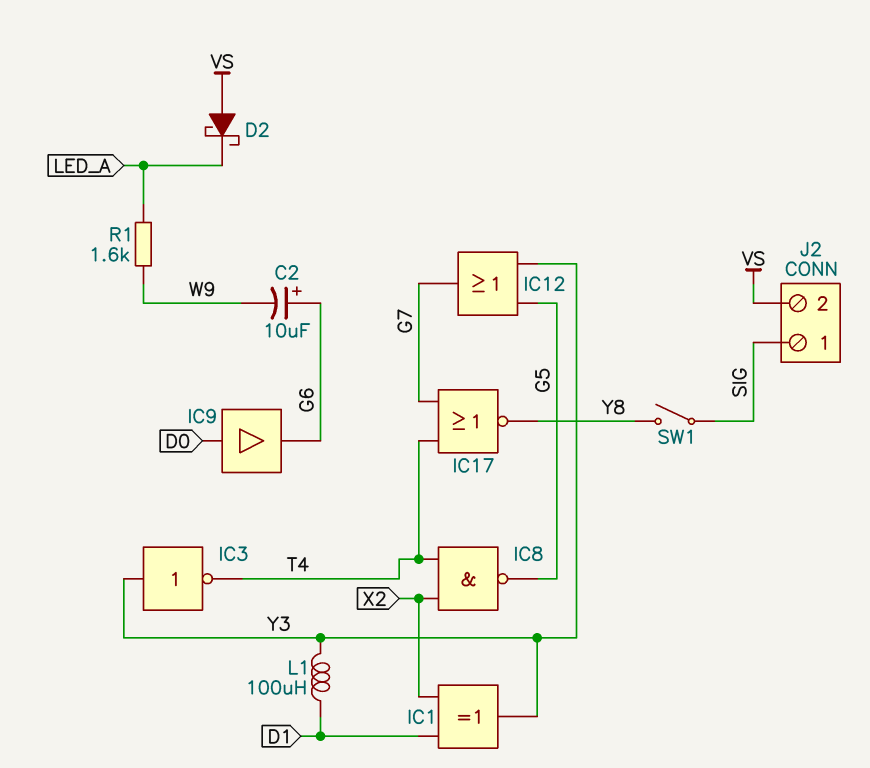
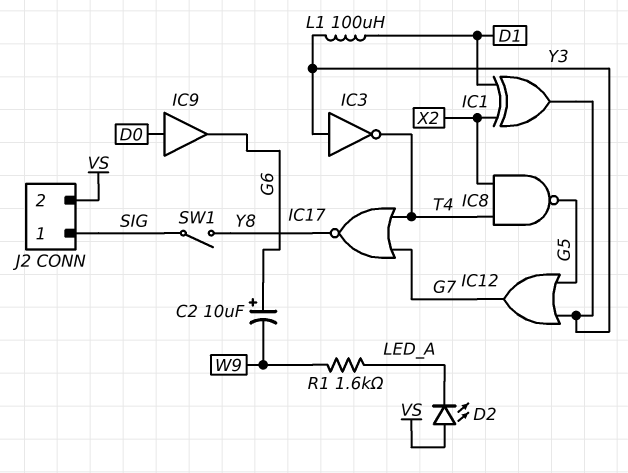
D2: schottky (A VS, K LED_A) -> LED (A VS, K LED_A)

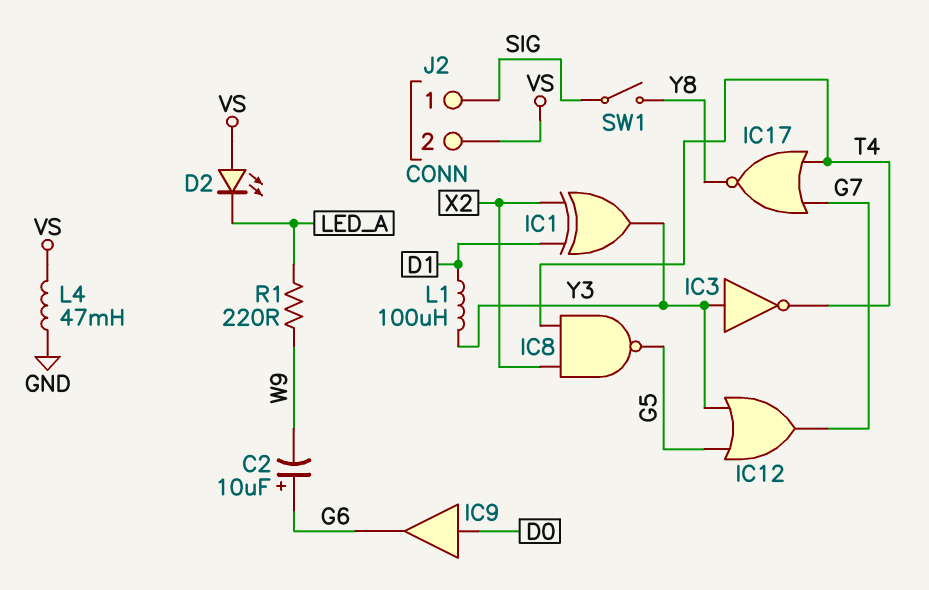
L4: none -> 47mH (GND, VS)
R1: 1.6k (LED_A, W9) -> 220 (LED_A, W9)

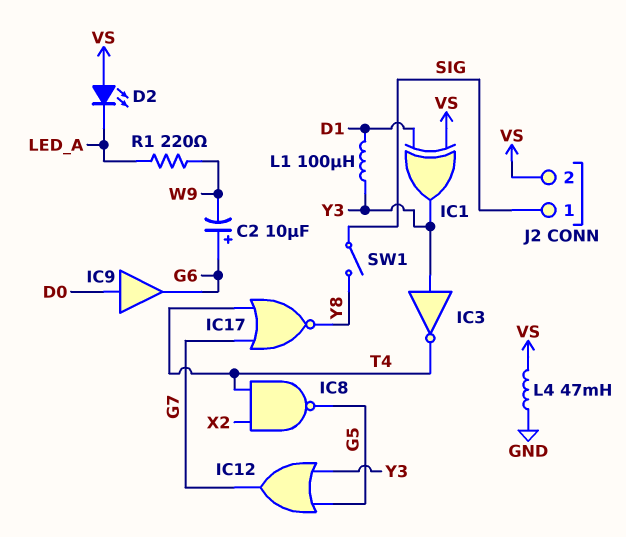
IC1: XOR (in D1, in X2, out Y3) -> XOR (in D1, in VS, out Y3)

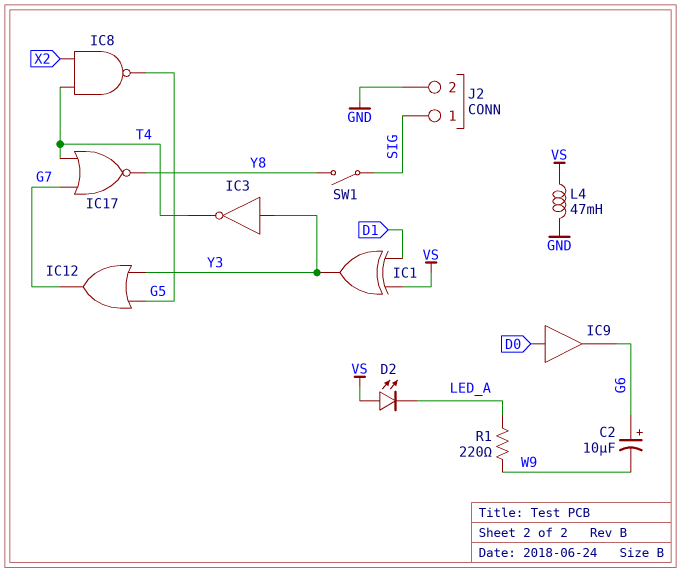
J2 pin 2: VS -> GND
L1: 100uH (D1, Y3) -> none

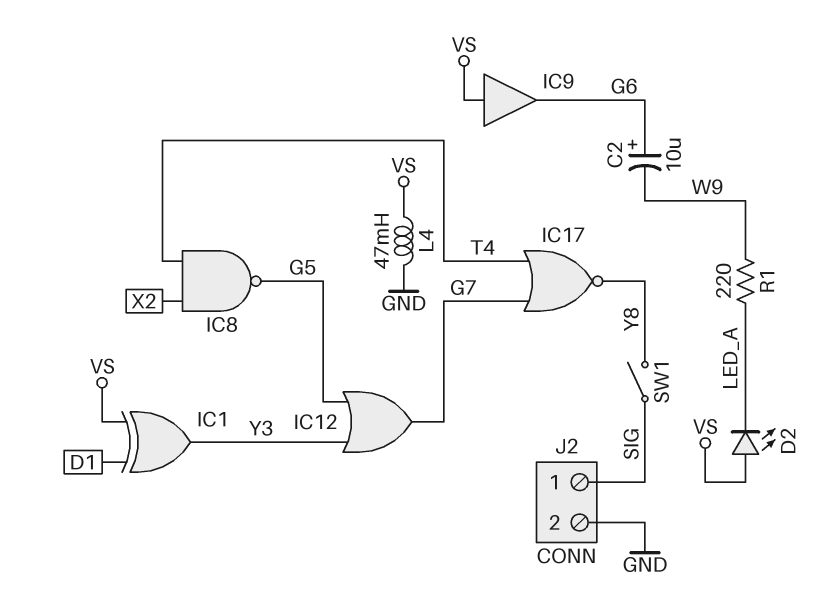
IC3: NOT (in Y3, out T4) -> none
IC9: buffer (in D0, out G6) -> buffer (in VS, out G6)

